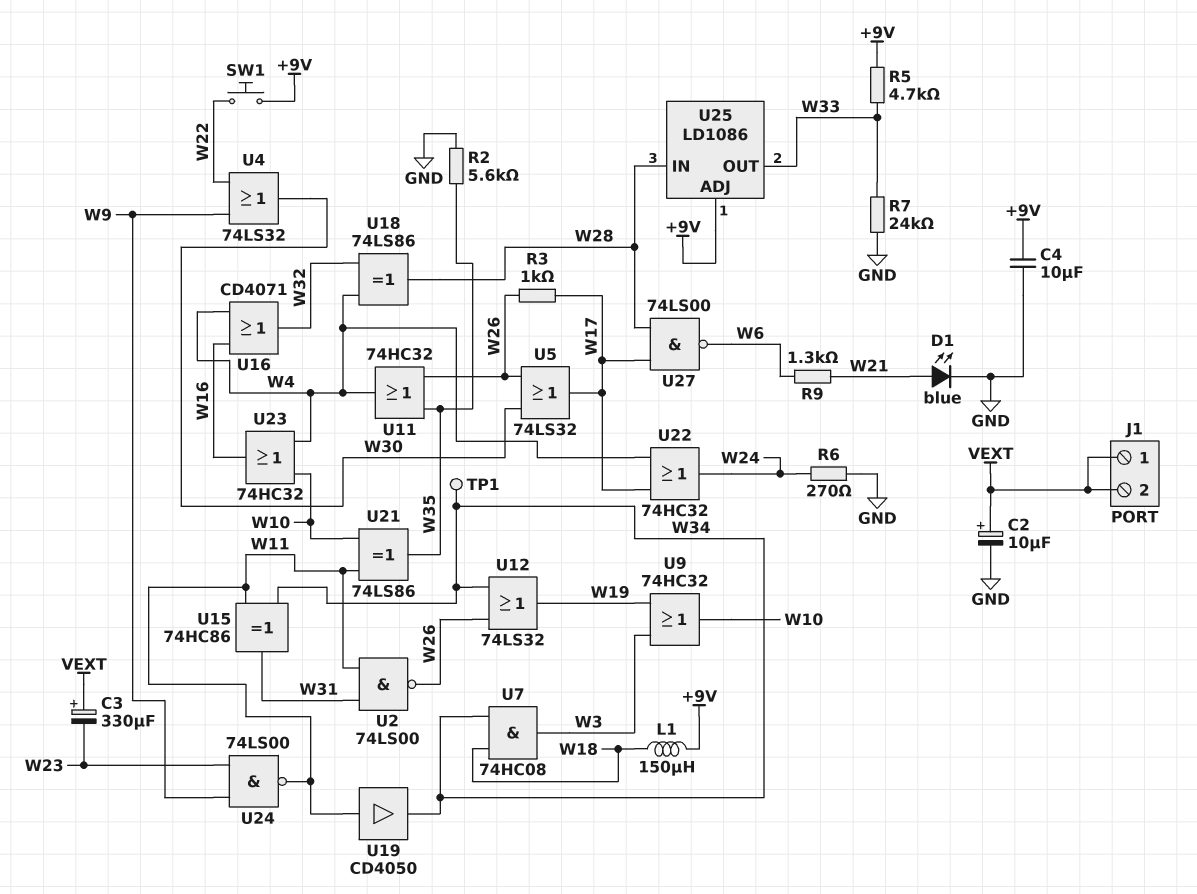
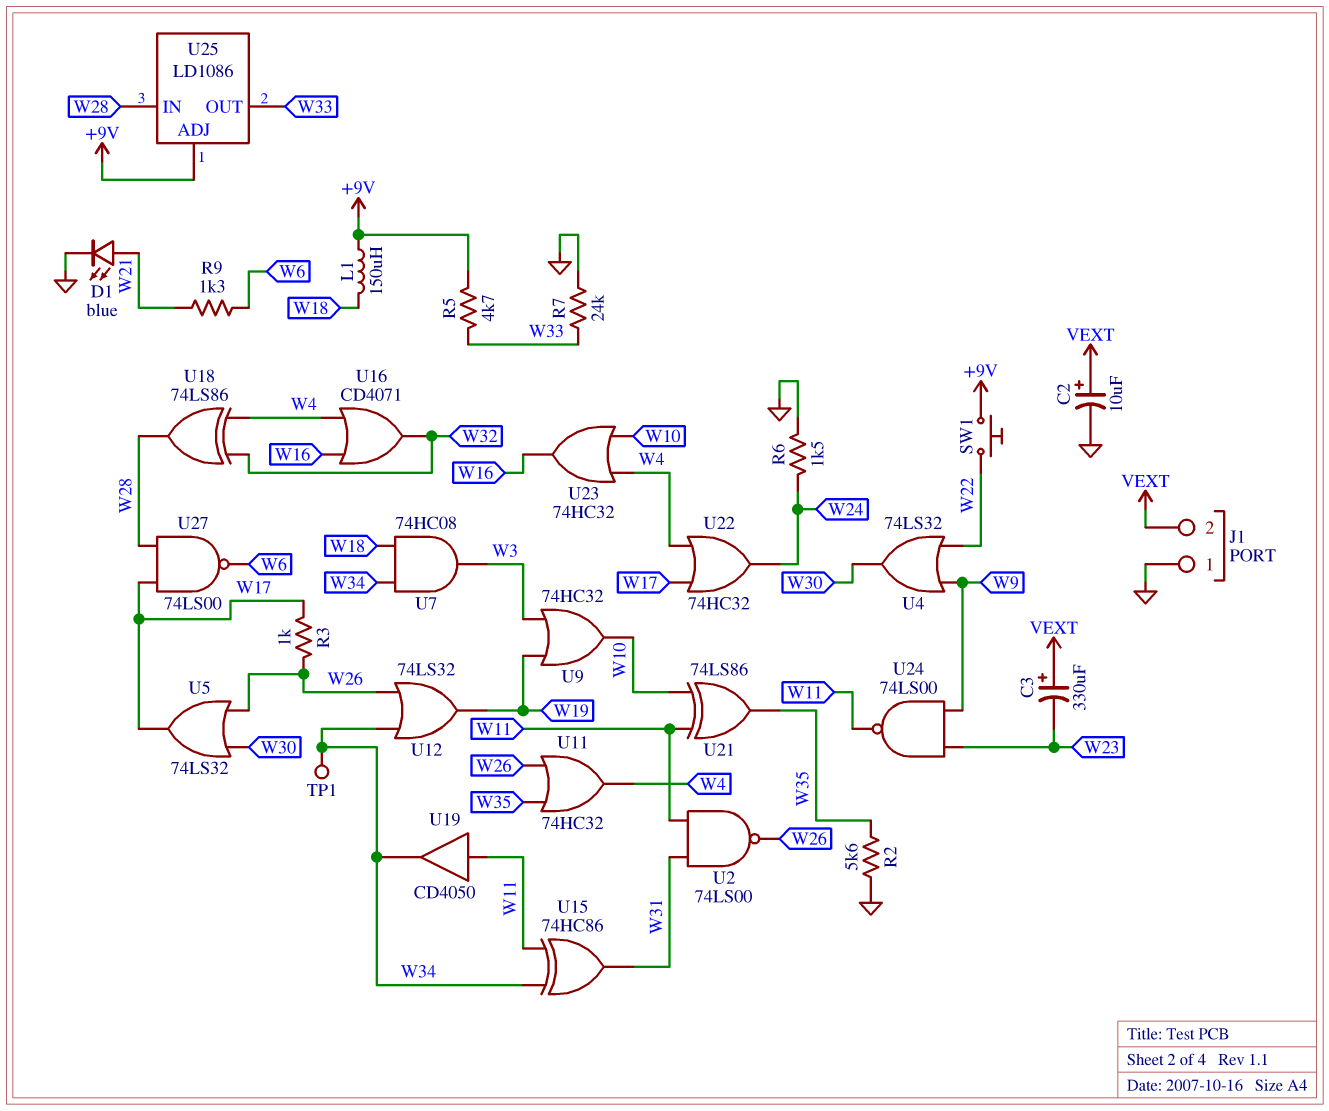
C4: 10uF (+9V, GND) -> none
J1 pin 1: VEXT -> GND
R6: 270 (GND, W24) -> 1.5k (GND, W24)

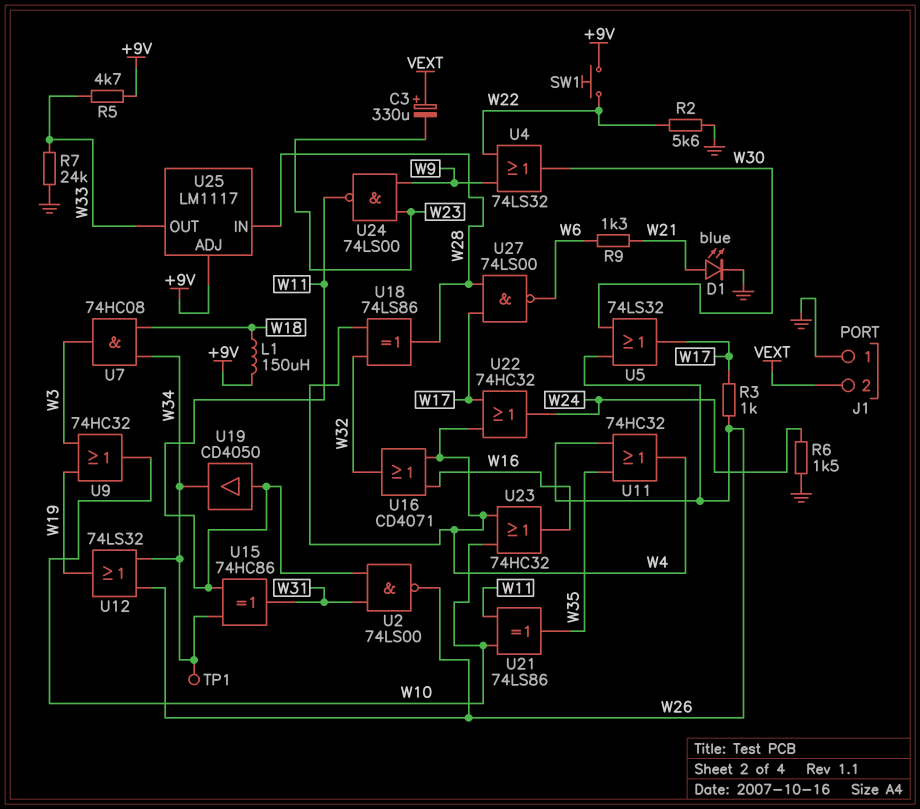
C2: 10uF (plus VEXT, minus GND) -> none
R2: 5.6k (GND, W35) -> 5.6k (GND, W22)
U25: LD1086 -> LM1117

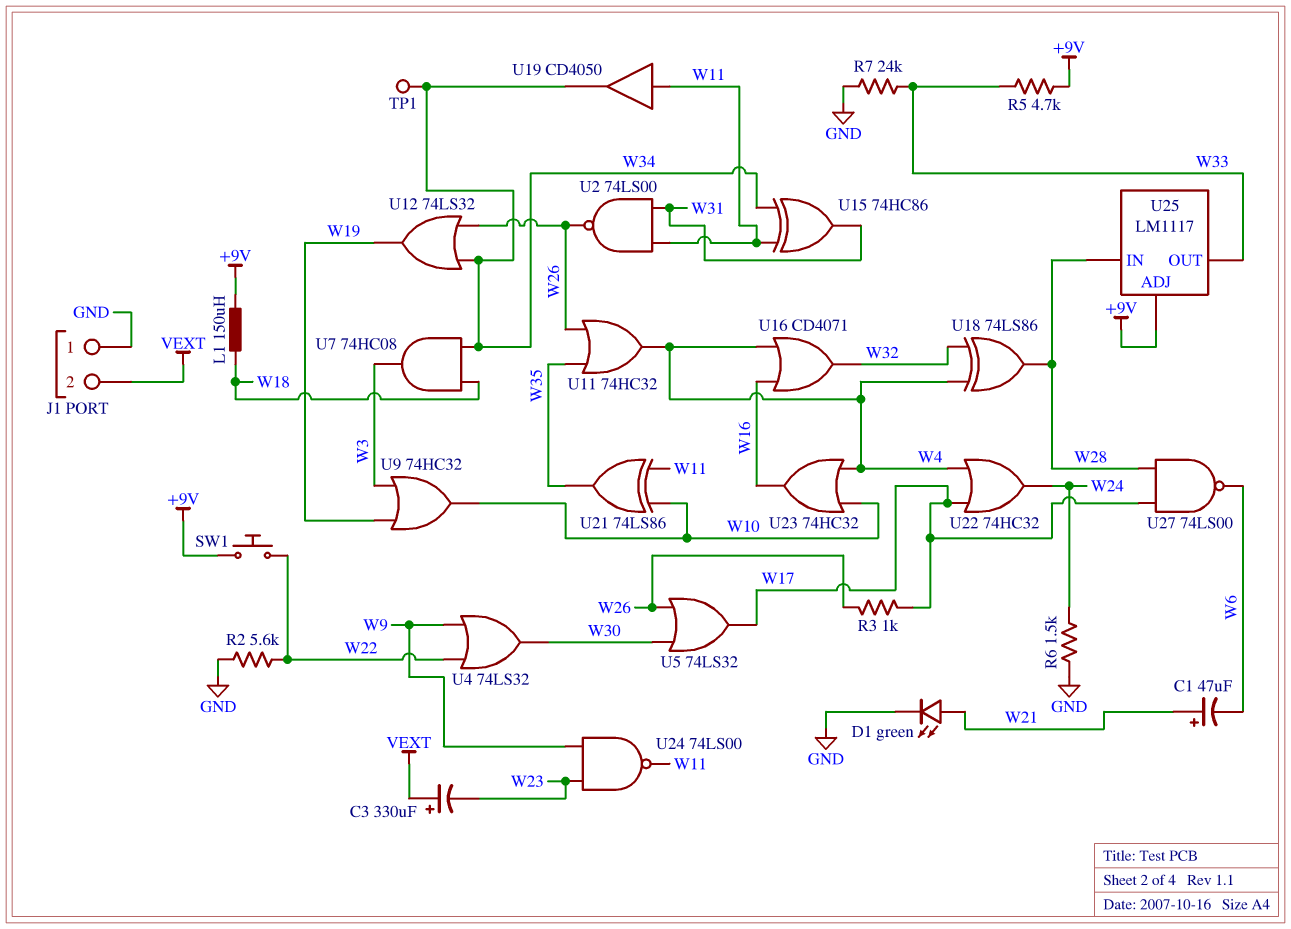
C1: none -> 47uF (plus W21, minus W6)
D1: LED blue (A W21, K GND) -> LED green (A W21, K GND)
R9: 1.3k (W6, W21) -> none

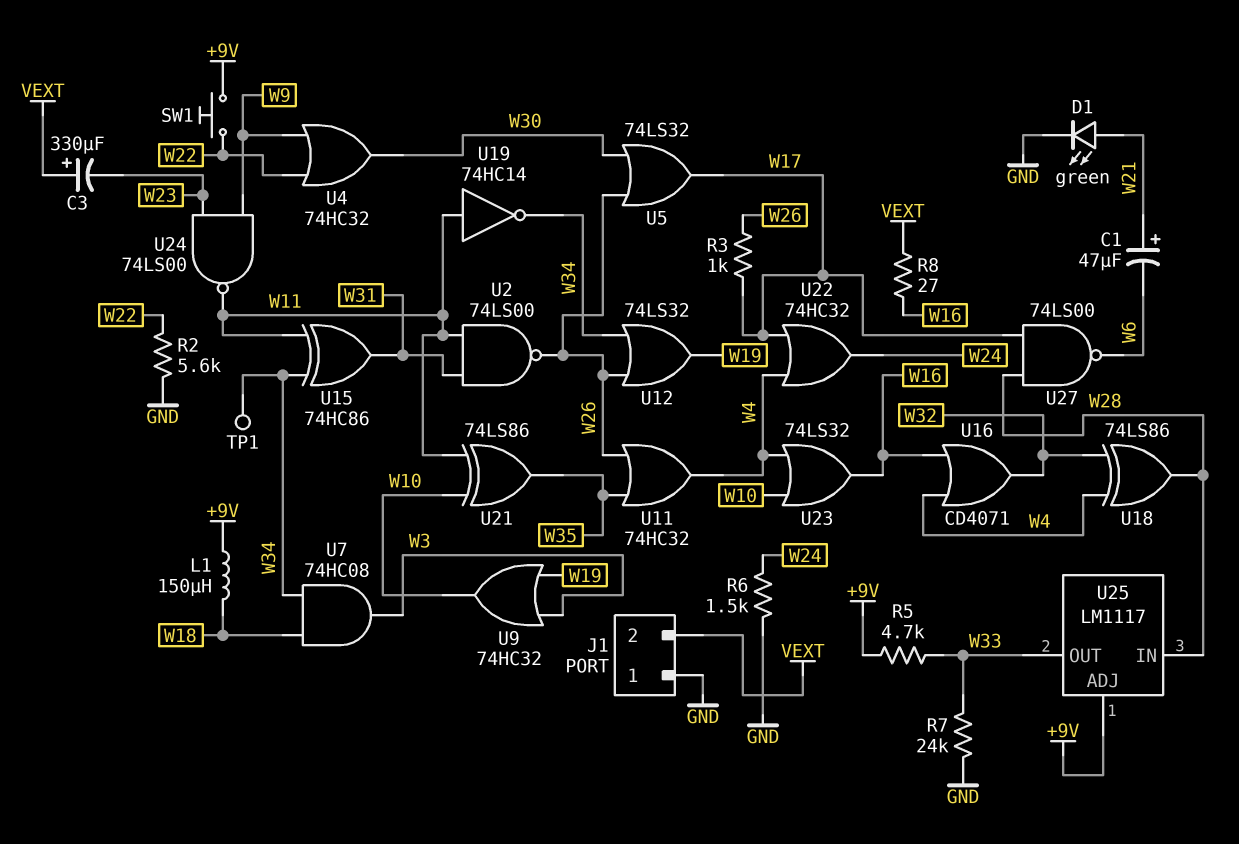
R8: none -> 27 (VEXT, W16)
U4: OR 74LS32 (in W9, in W22, out W30) -> OR 74HC32 (in W9, in W22, out W30)
U19: buffer CD4050 (in W11, out W34) -> NOT 74HC14 (in W11, out W34)
U23: OR 74HC32 (in W4, in W10, out W16) -> OR 74LS32 (in W4, in W10, out W16)

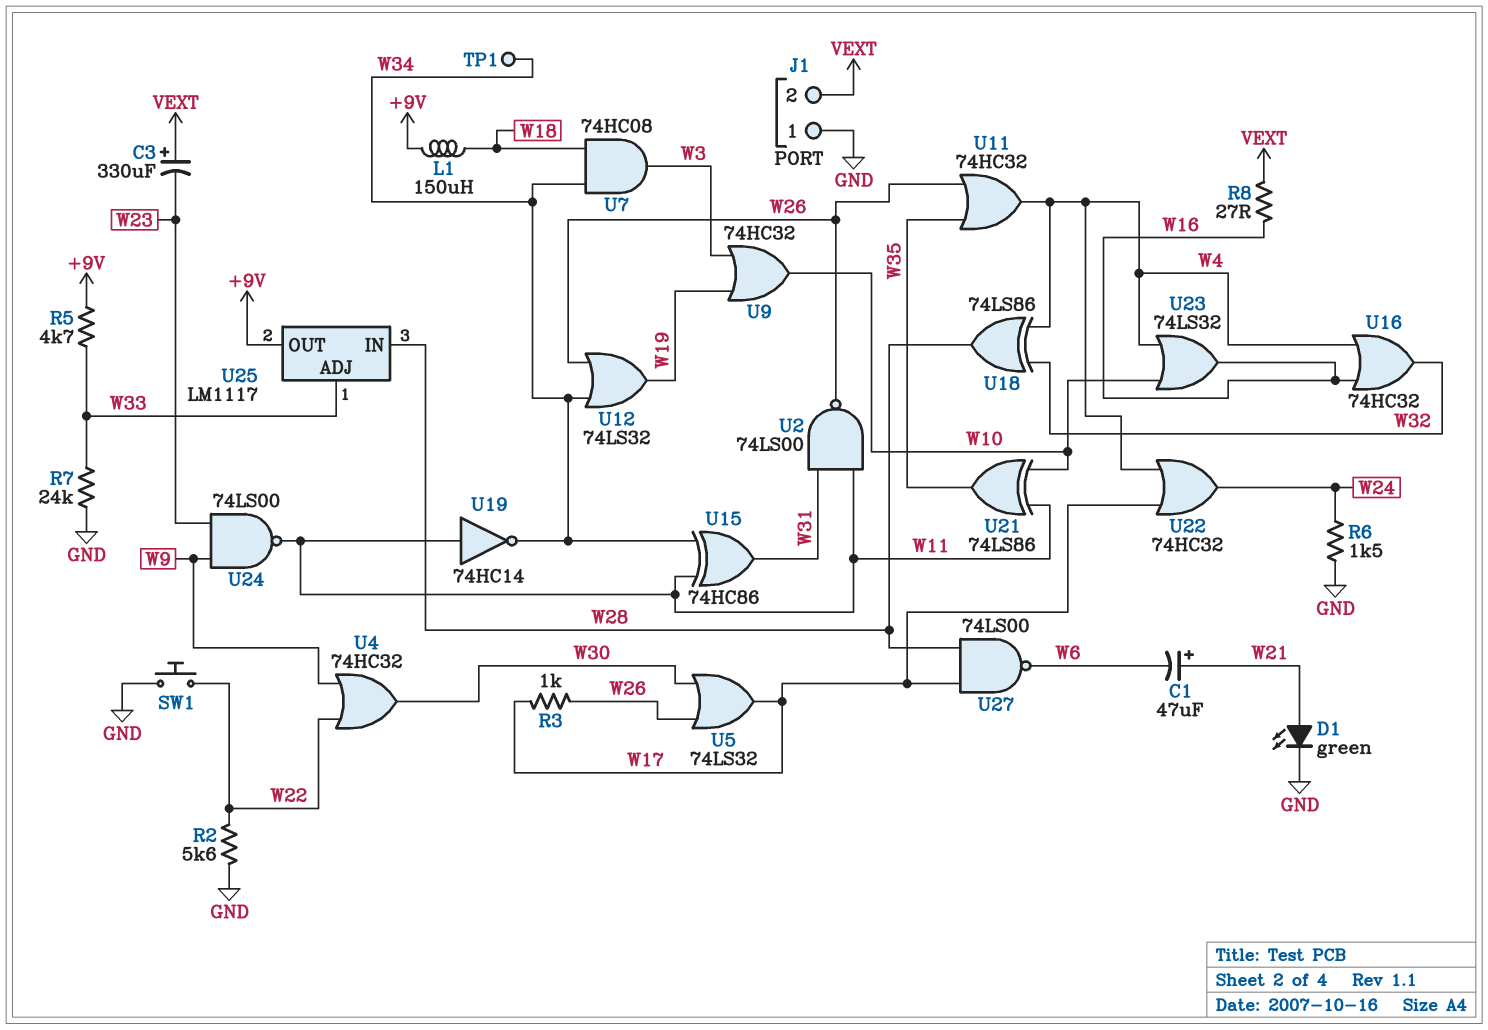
SW1: button (+9V, W22) -> button (GND, W22)
U16: OR CD4071 (in W4, in W16, out W32) -> OR 74HC32 (in W4, in W16, out W32)
U25 pin ADJ: +9V -> W33
U25 pin OUT: W33 -> +9V

